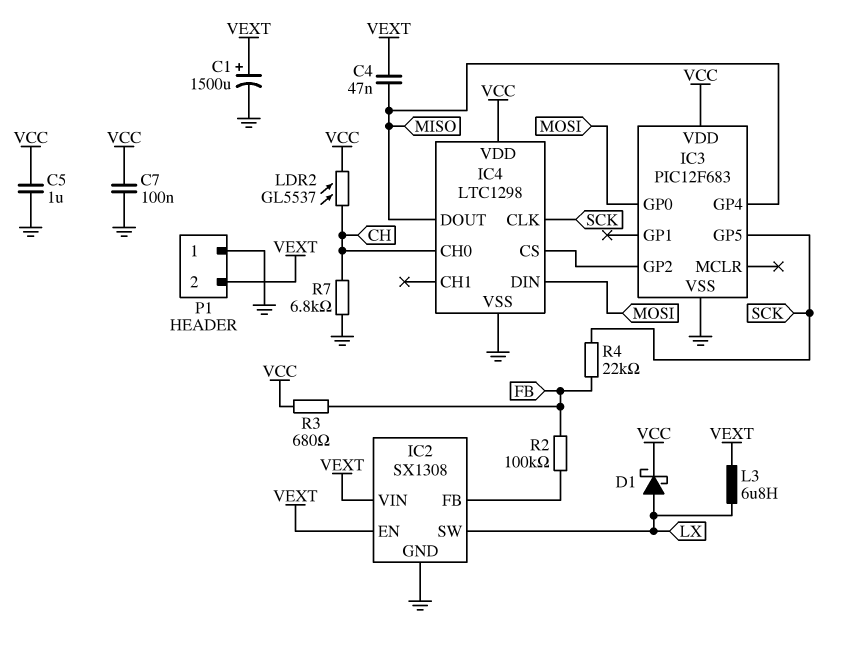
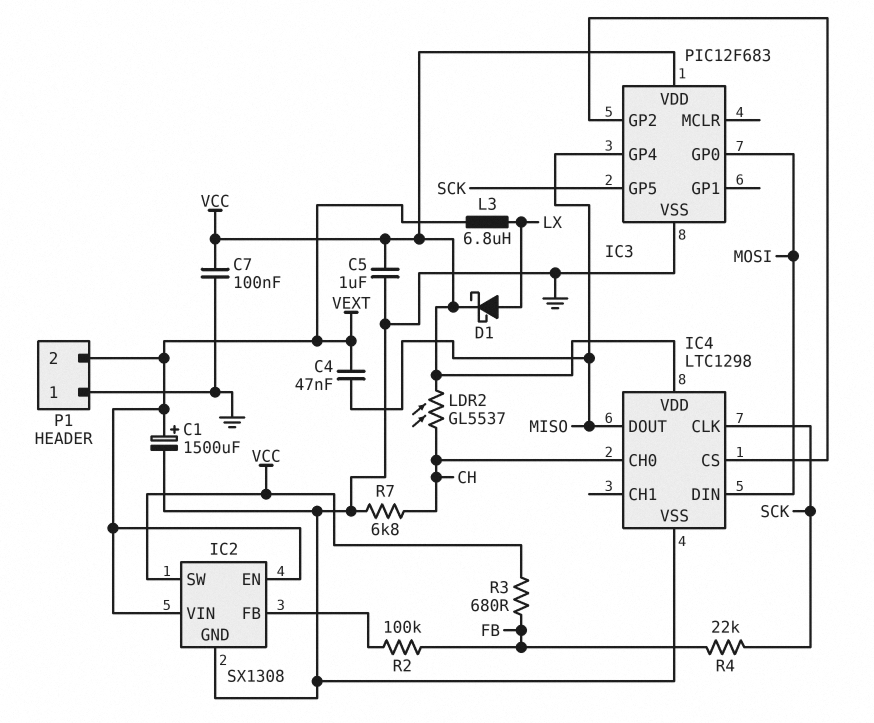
IC2 pin SW: LX -> VCC

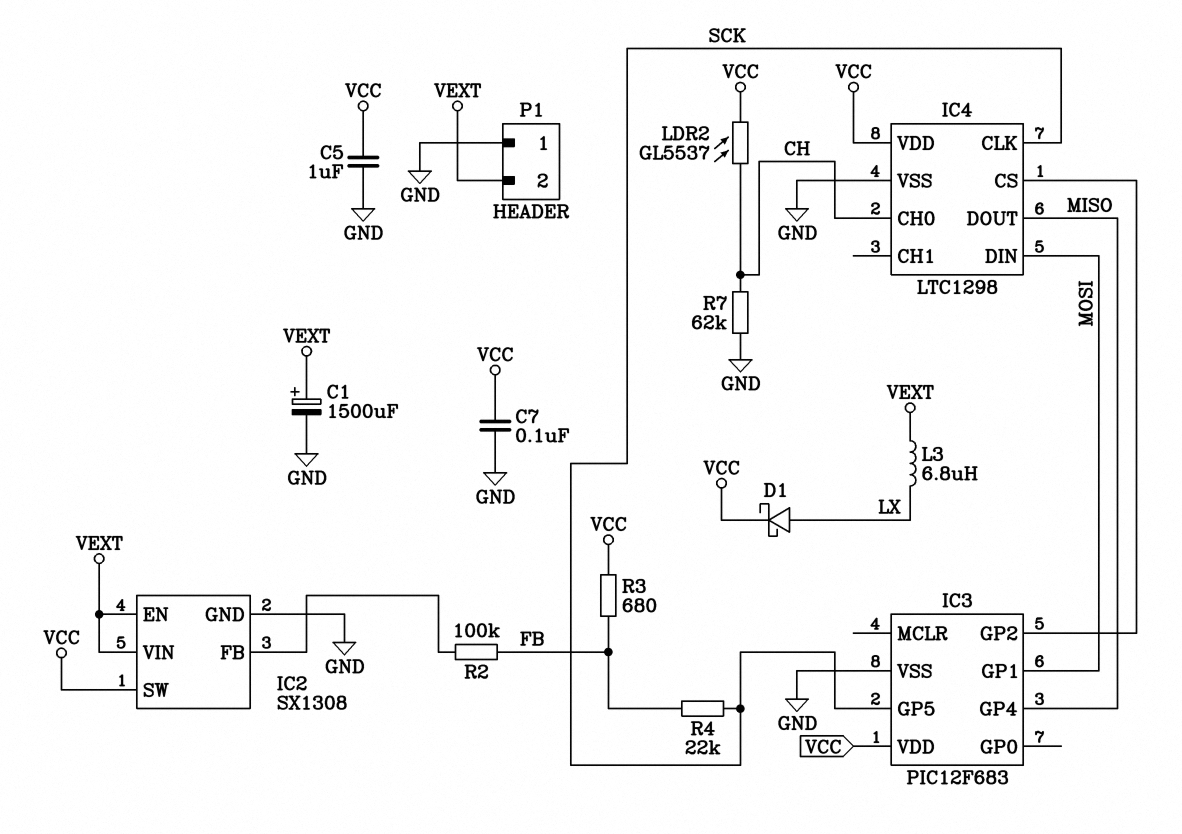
C4: 47nF (MISO, VEXT) -> none
IC3 pin GP0: MOSI -> none
IC3 pin GP1: none -> MOSI
R7: 6.8k (CH, GND) -> 62k (CH, GND)

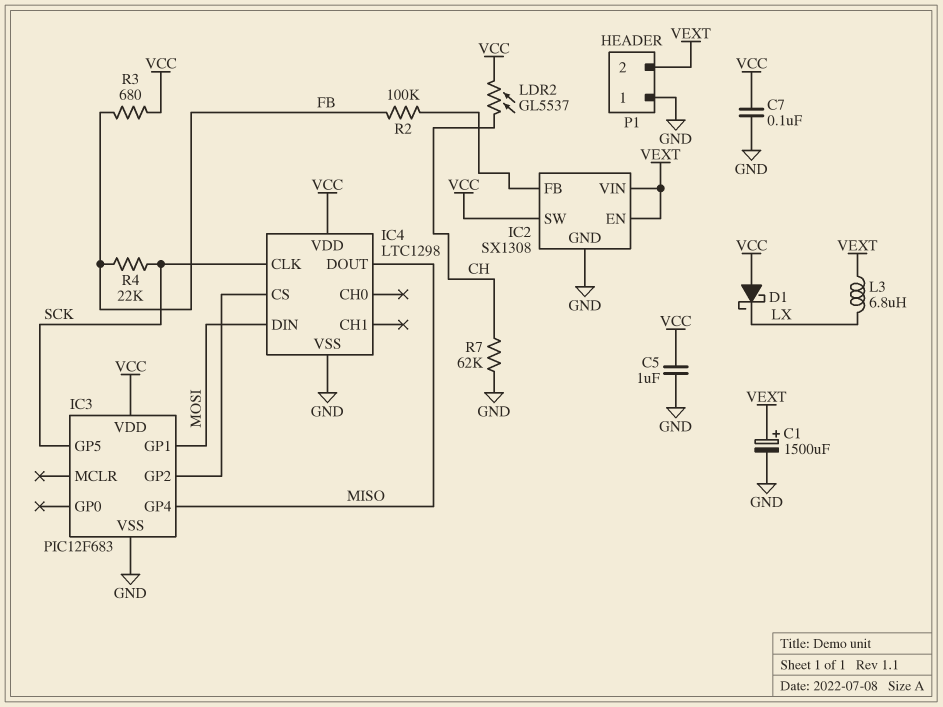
D1: schottky (A LX, K VCC) -> schottky (A VCC, K LX)
IC4 pin CH0: CH -> none

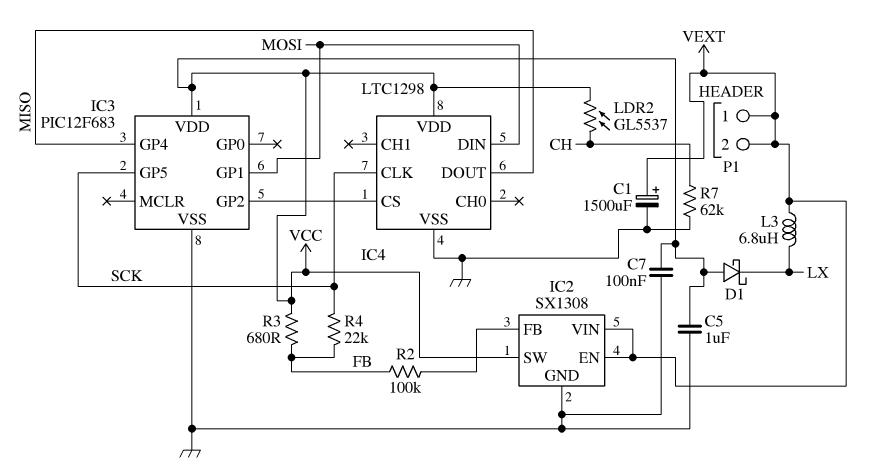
P1 pin 1: GND -> VEXT

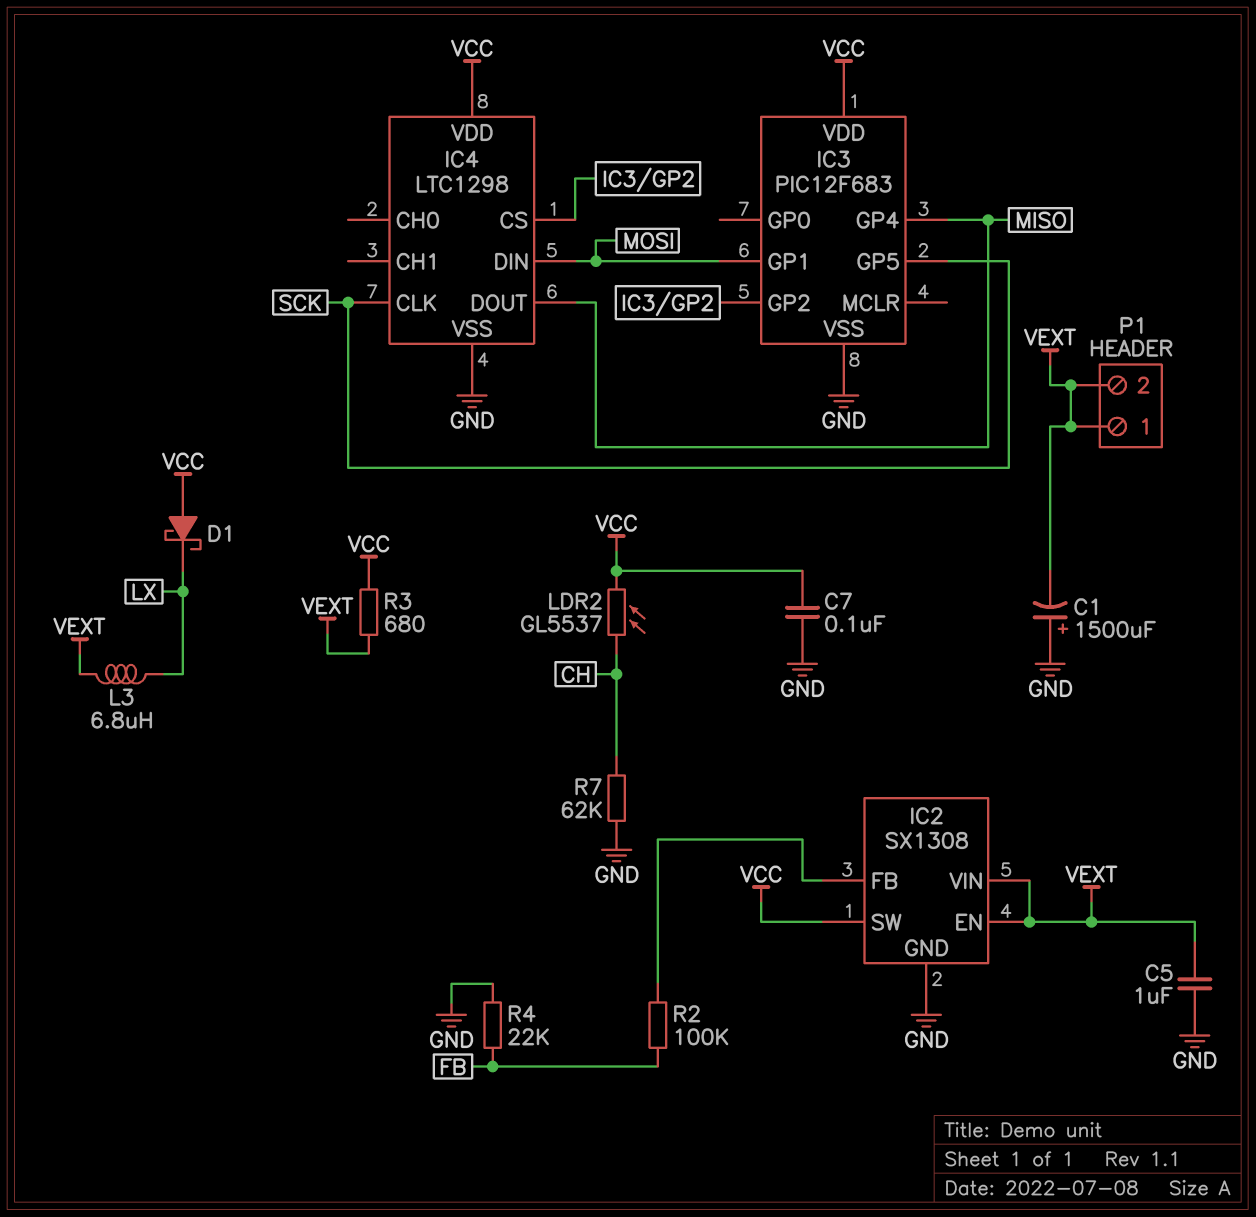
C1: 1500uF (plus VEXT, minus GND) -> 1500uF (plus GND, minus VEXT)
C5: 1uF (GND, VCC) -> 1uF (GND, VEXT)
R3: 680 (FB, VCC) -> 680 (VCC, VEXT)
R4: 22k (FB, SCK) -> 22k (FB, GND)

